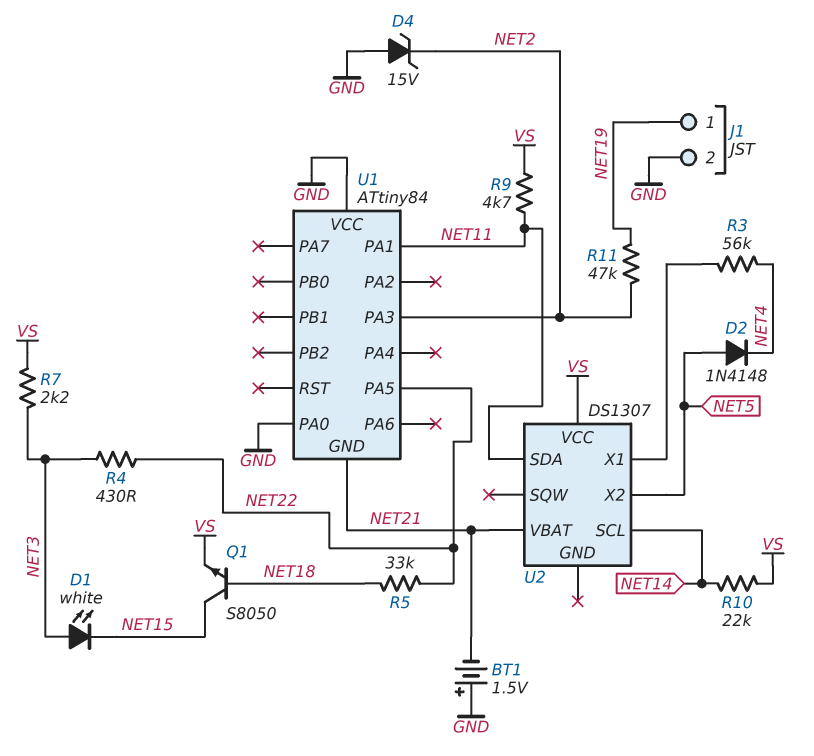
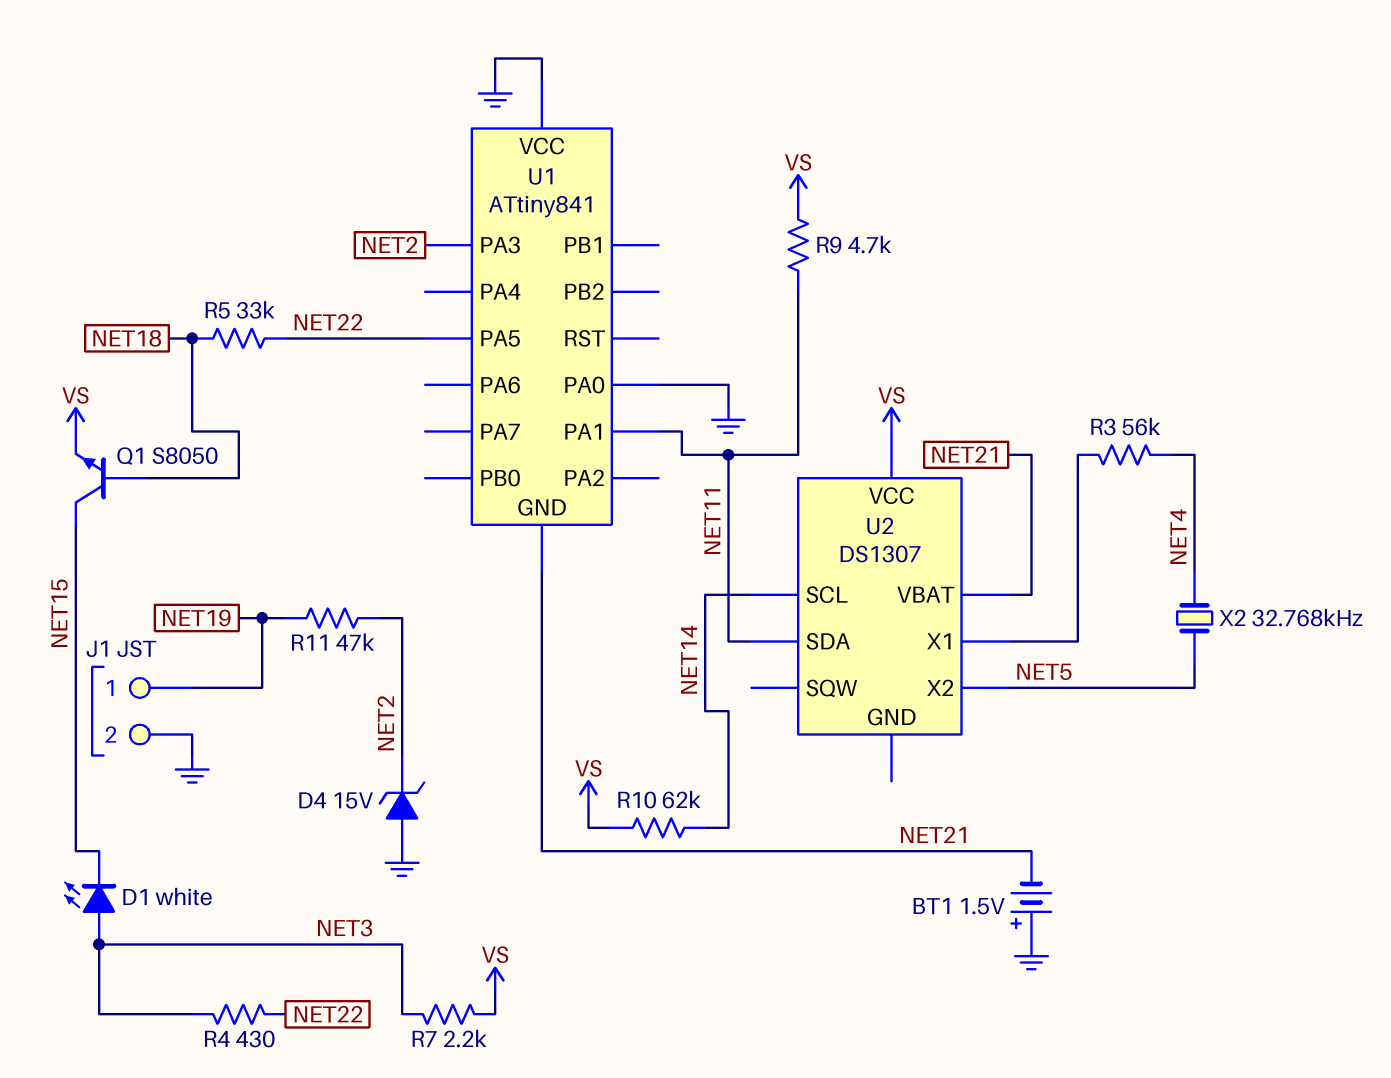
D2: diode 1N4148 (A NET5, K NET4) -> none
R10: 22k (NET14, VS) -> 62k (NET14, VS)
U1: ATtiny84 -> ATtiny841
X2: none -> 32.768kHz (NET4, NET5)

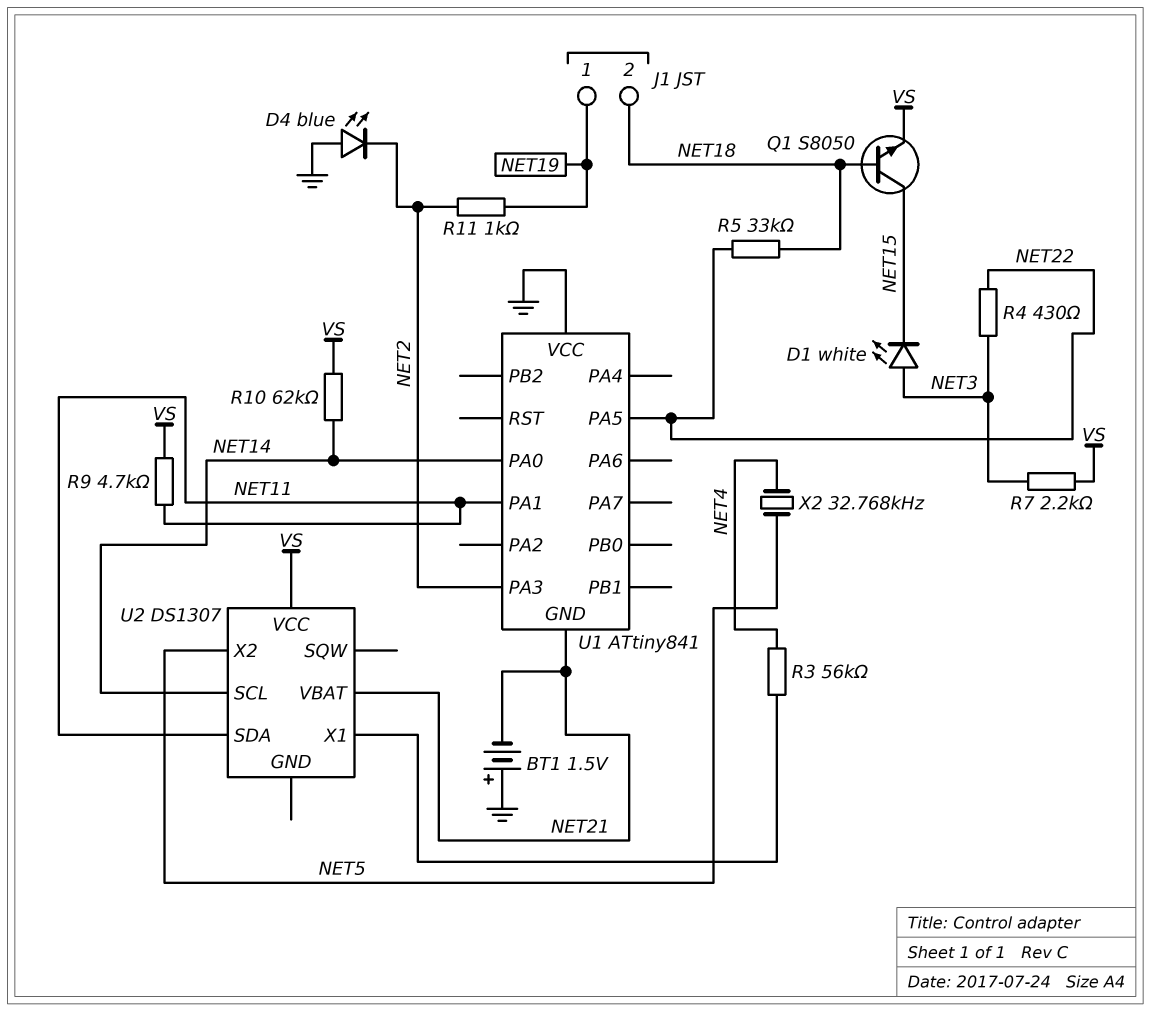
D4: zener 15V (A GND, K NET2) -> LED blue (A GND, K NET2)
J1 pin 2: GND -> NET18
R11: 47k (NET2, NET19) -> 1k (NET2, NET19)
U1 pin PA0: GND -> NET14

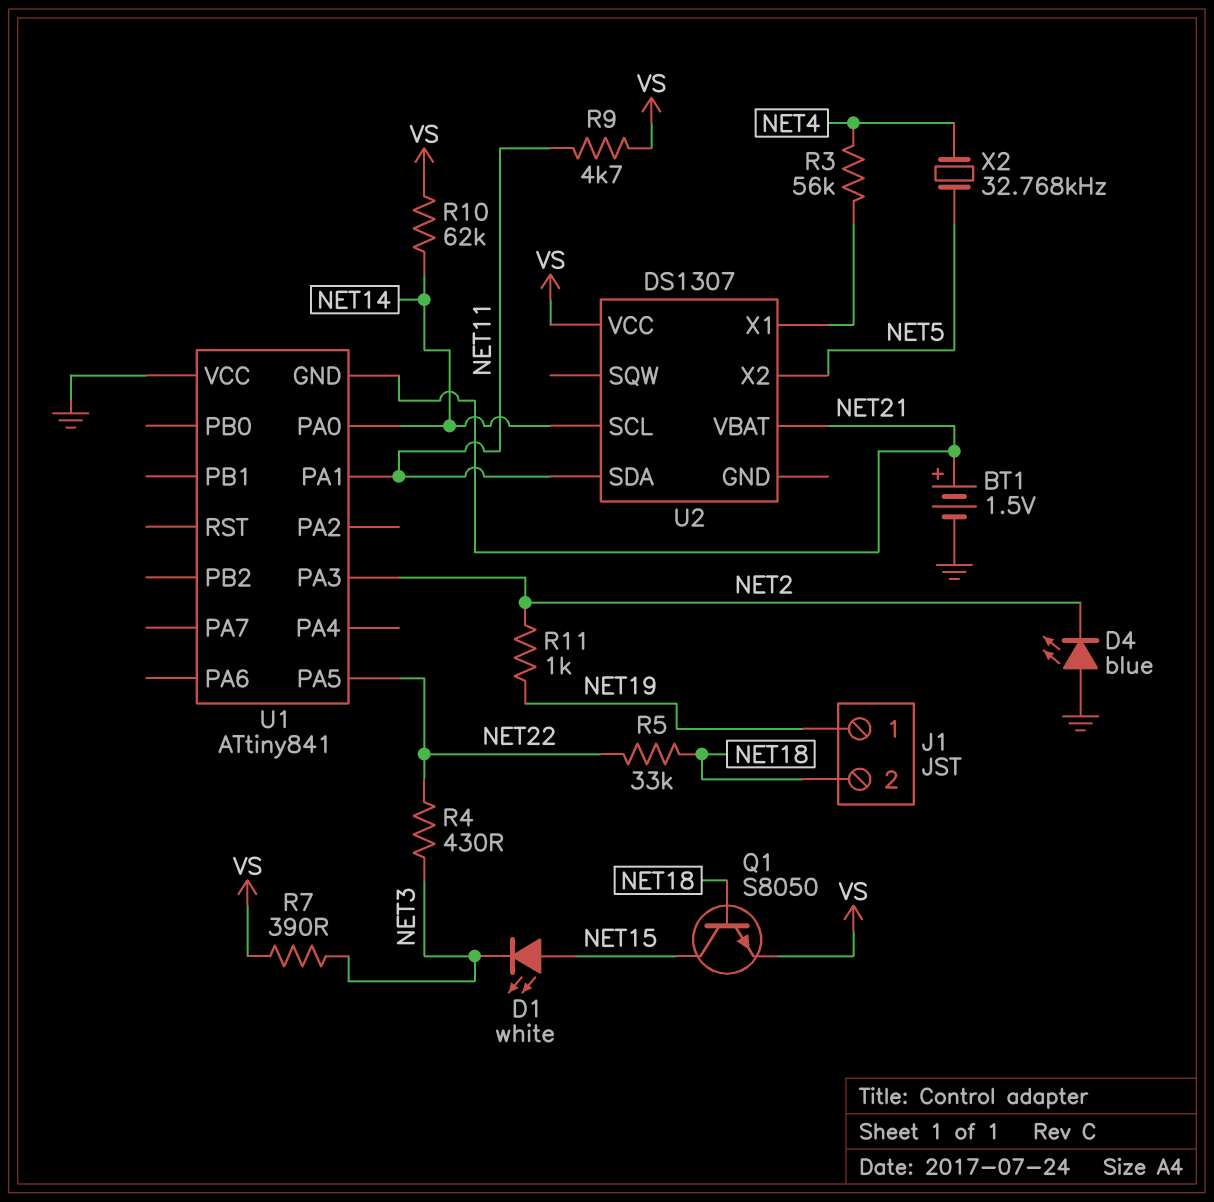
BT1: 1.5V (plus GND, minus NET21) -> 1.5V (plus NET21, minus GND)
D1: LED white (A NET3, K NET15) -> LED white (A NET15, K NET3)
R7: 2.2k (NET3, VS) -> 390 (NET3, VS)

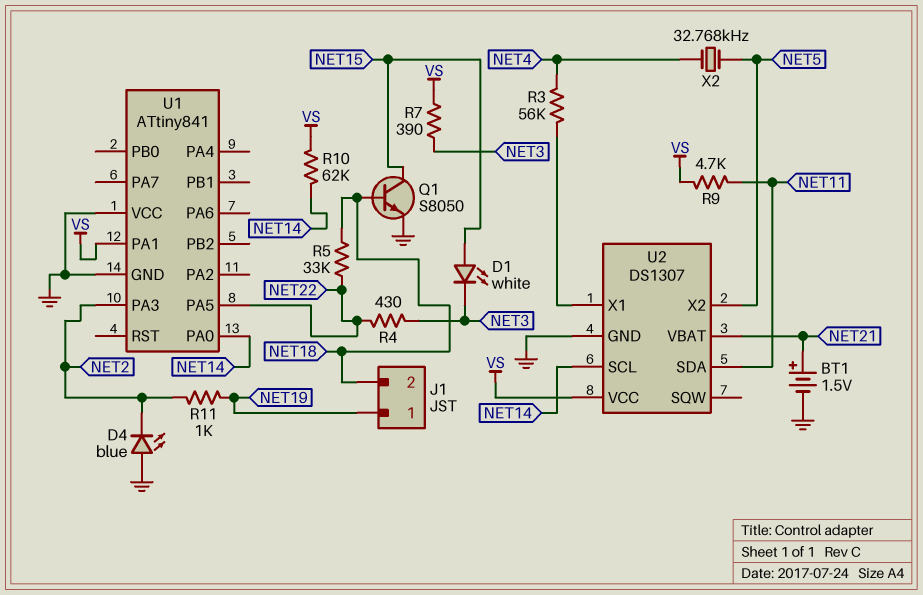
Q1: NPN S8050 (B NET18, C NET15, E VS) -> NPN S8050 (B NET18, C NET15, E GND)
U1 pin GND: NET21 -> GND
U1 pin PA1: NET11 -> VS
U2 pin GND: none -> GND

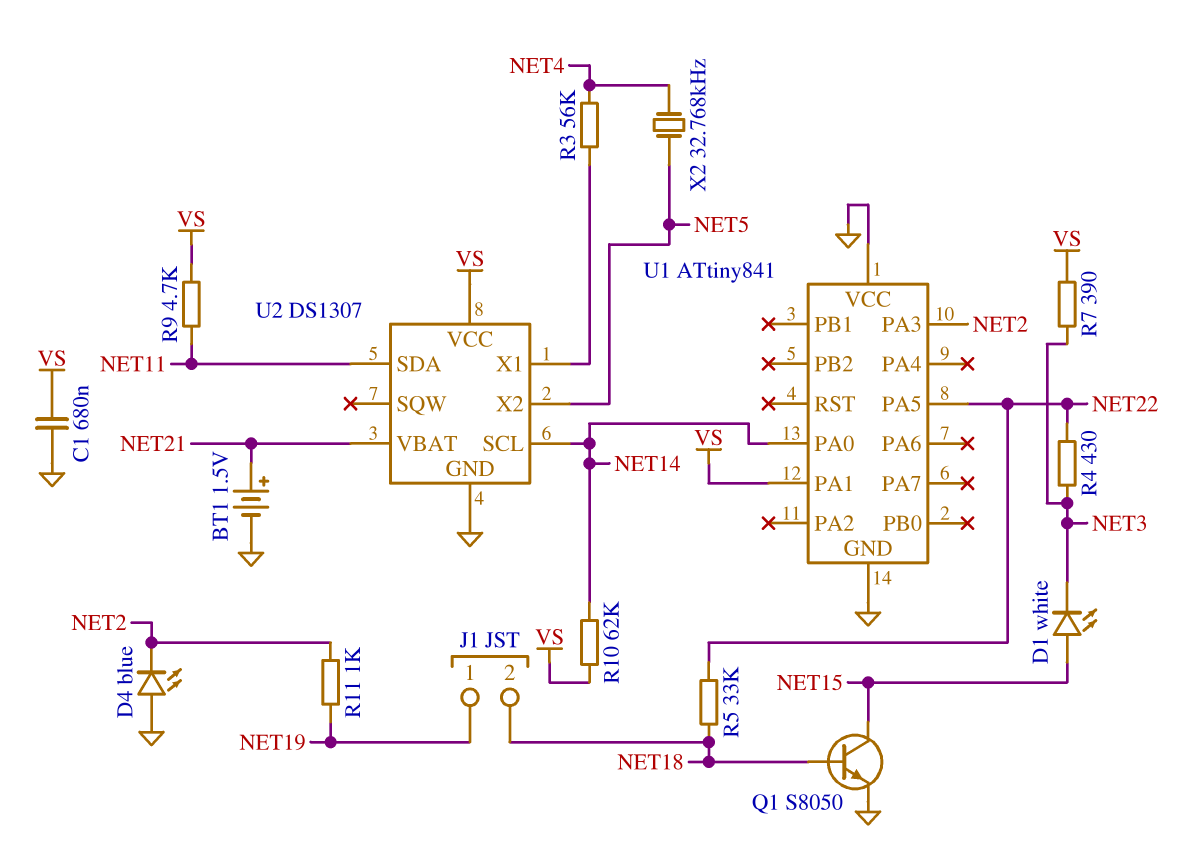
C1: none -> 680nF (GND, VS)

